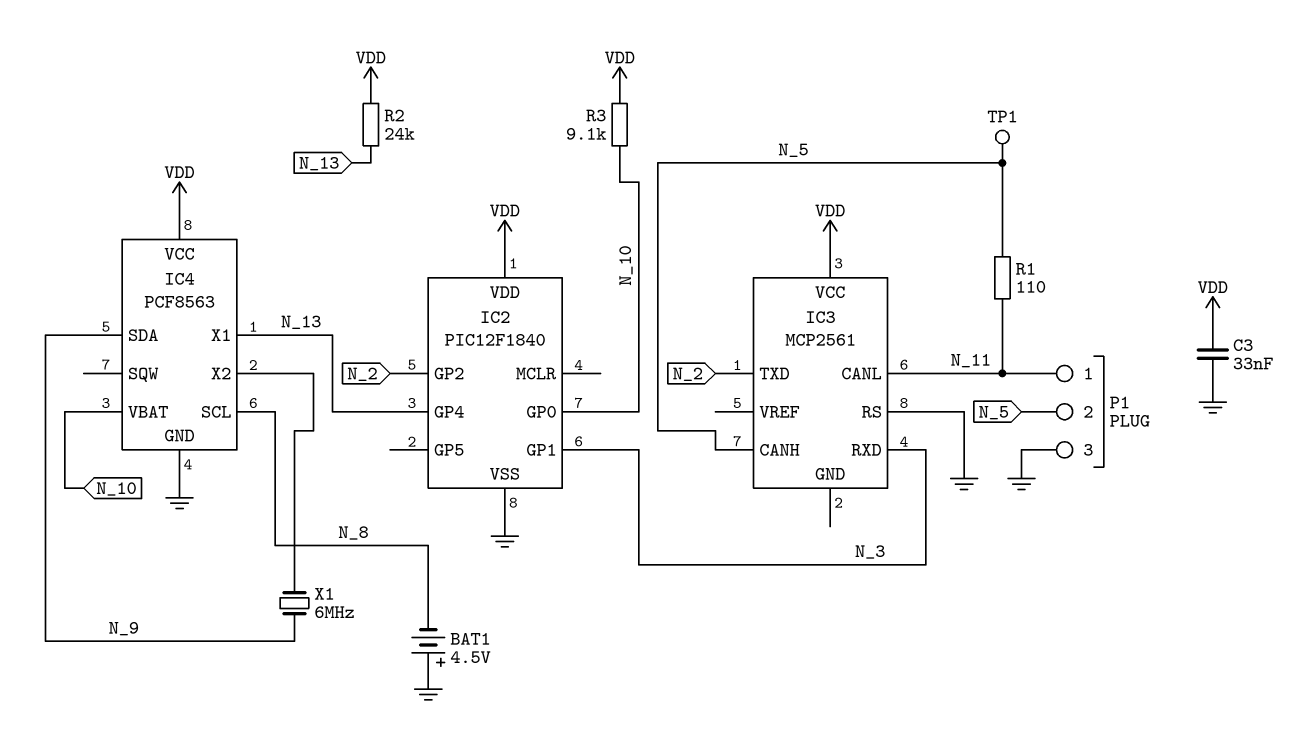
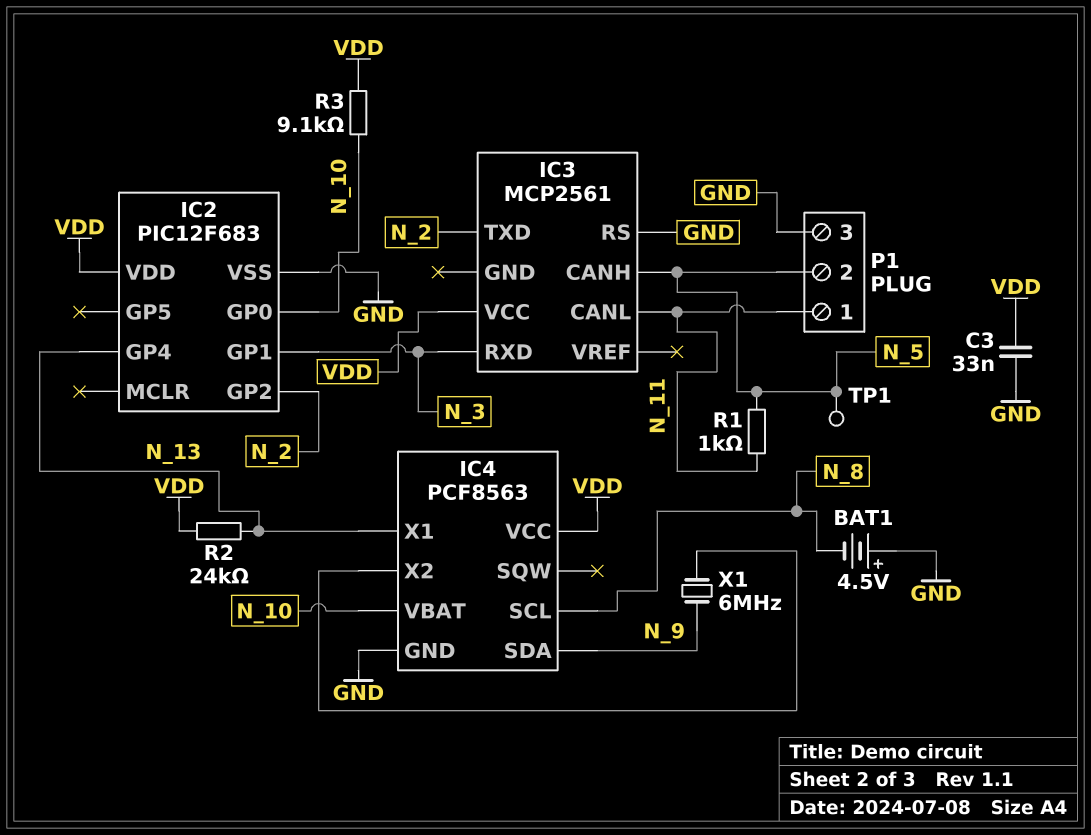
IC2: PIC12F1840 -> PIC12F683
R1: 110 (N_5, N_11) -> 1k (N_5, N_11)

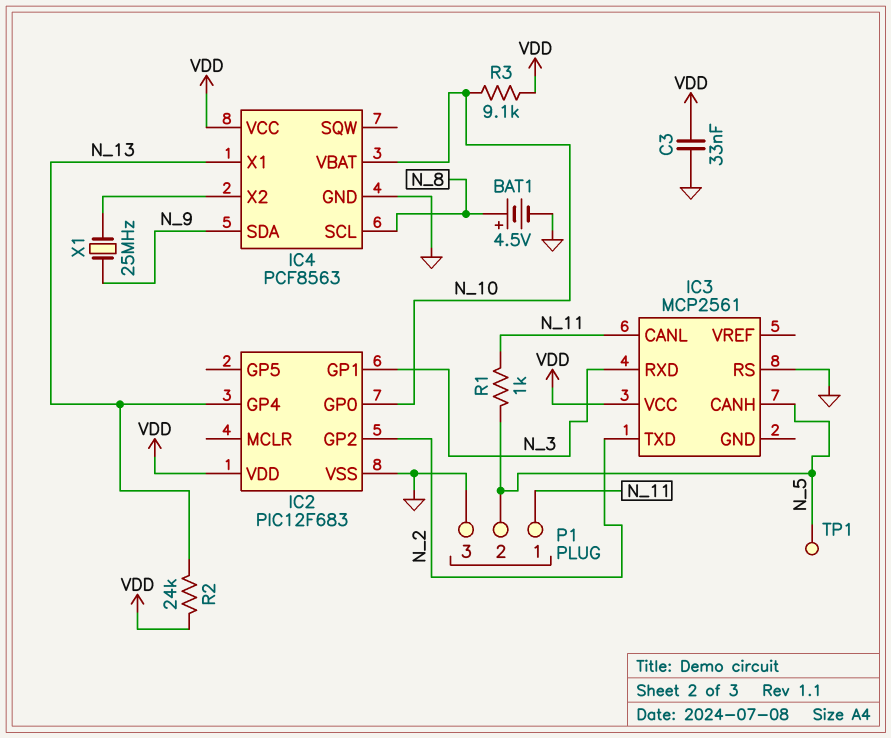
BAT1: 4.5V (plus GND, minus N_8) -> 4.5V (plus N_8, minus GND)
X1: 6MHz (IC4/X2, N_9) -> 25MHz (IC4/X2, N_9)

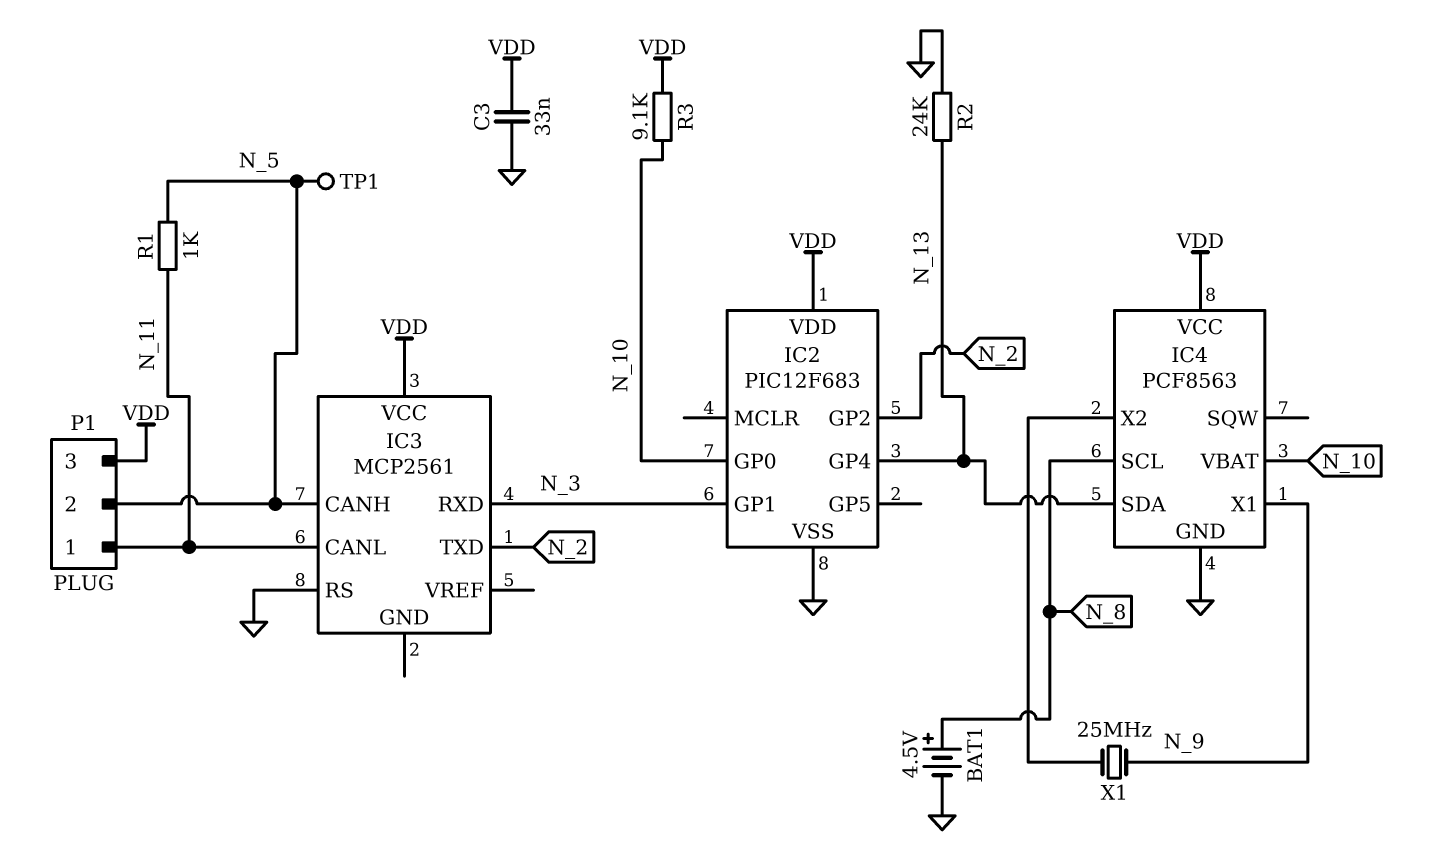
IC4 pin SDA: N_9 -> N_13
IC4 pin X1: N_13 -> N_9
P1 pin 3: GND -> VDD
R2: 24k (N_13, VDD) -> 24k (GND, N_13)

